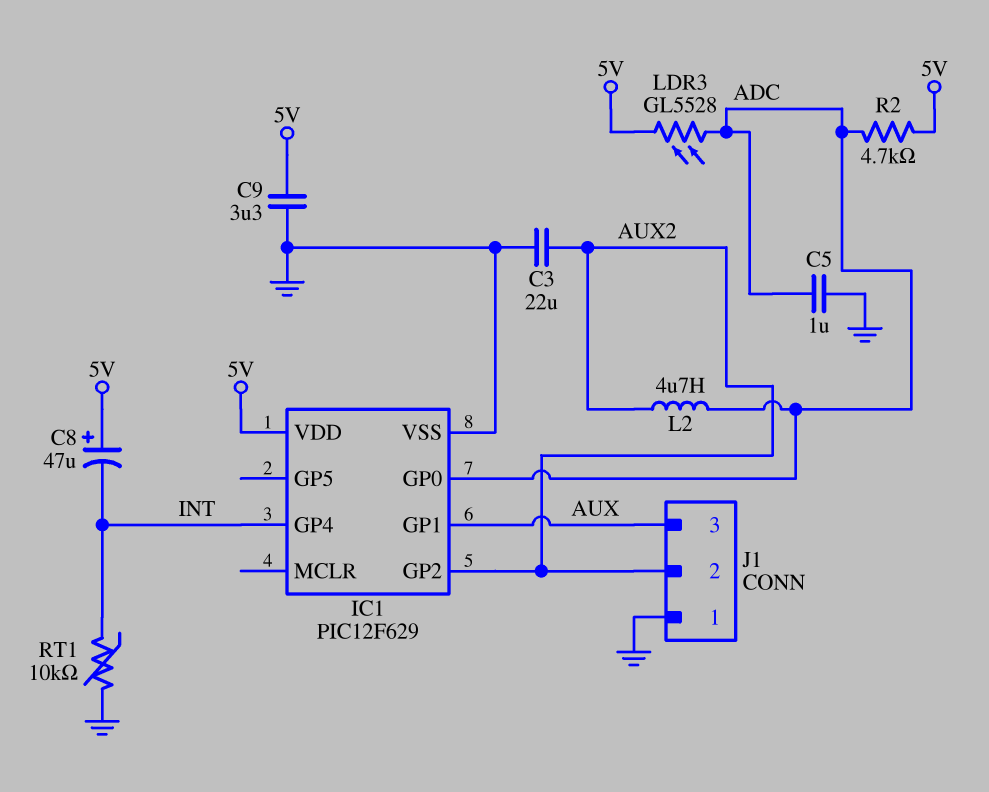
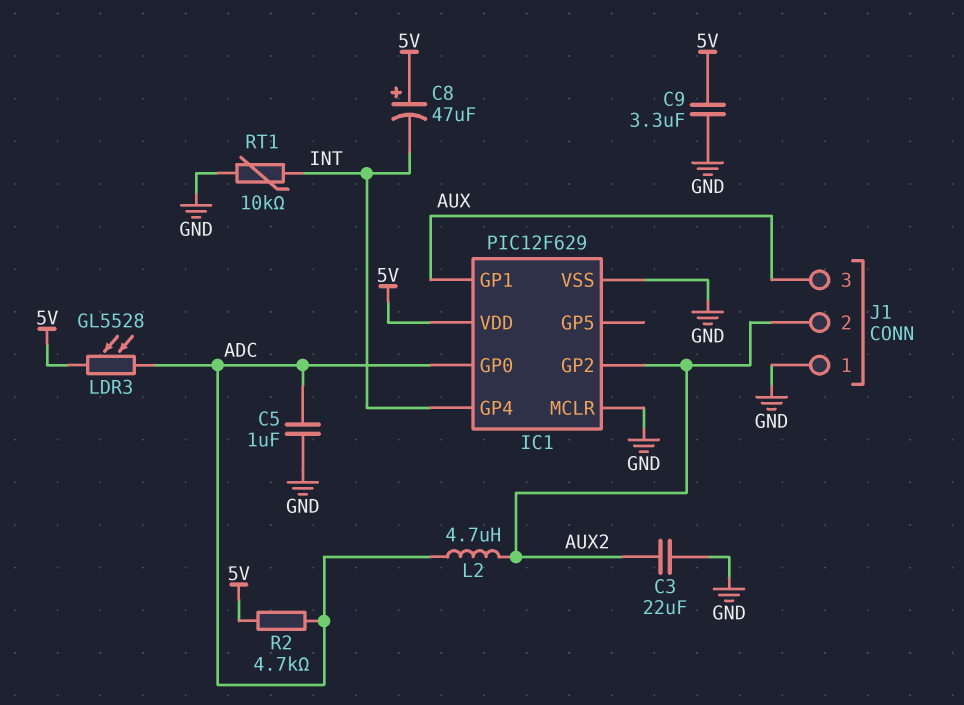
IC1 pin MCLR: none -> GND

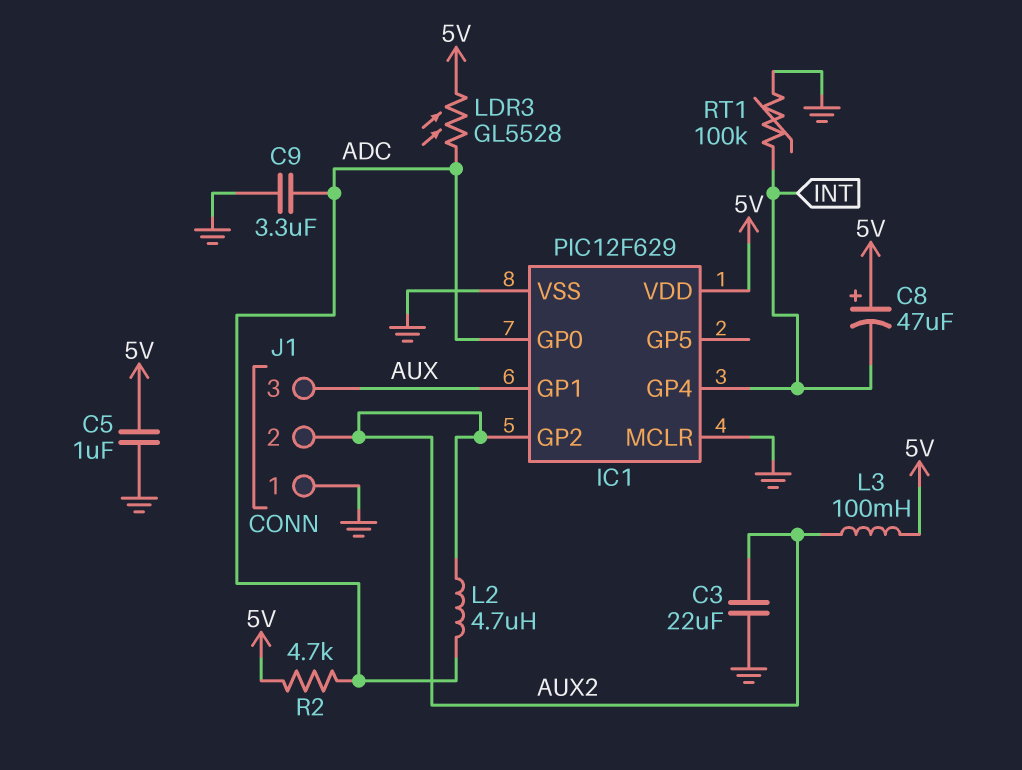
C5: 1uF (ADC, GND) -> 1uF (5V, GND)
C9: 3.3uF (5V, GND) -> 3.3uF (ADC, GND)
L3: none -> 100mH (5V, AUX2)
RT1: 10k (GND, INT) -> 100k (GND, INT)

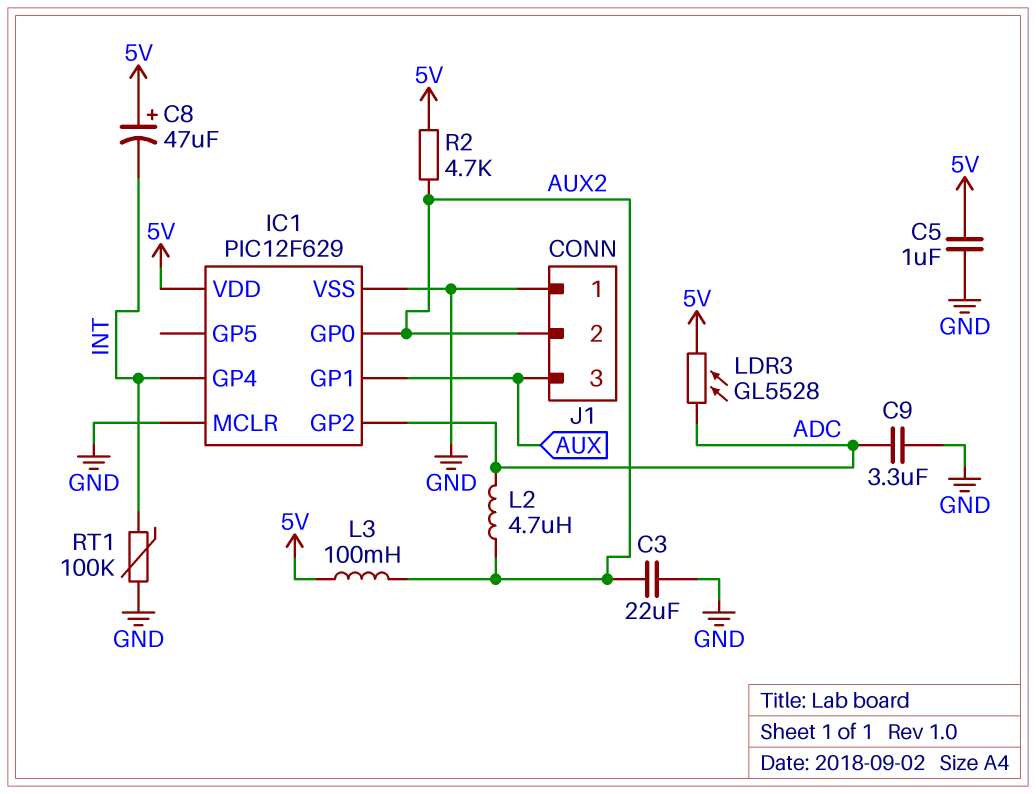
IC1 pin GP0: ADC -> AUX2
IC1 pin GP2: AUX2 -> ADC
R2: 4.7k (5V, ADC) -> 4.7k (5V, AUX2)

